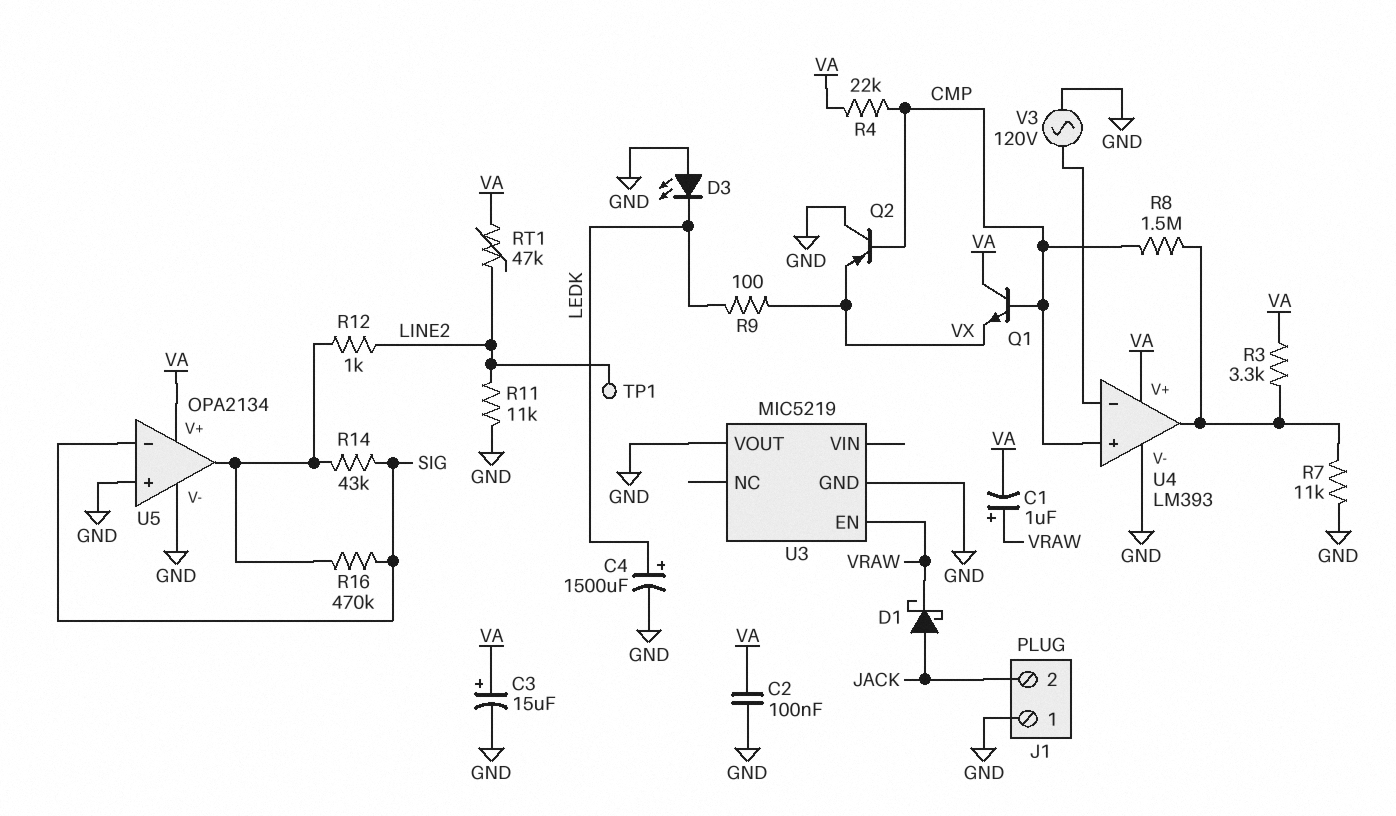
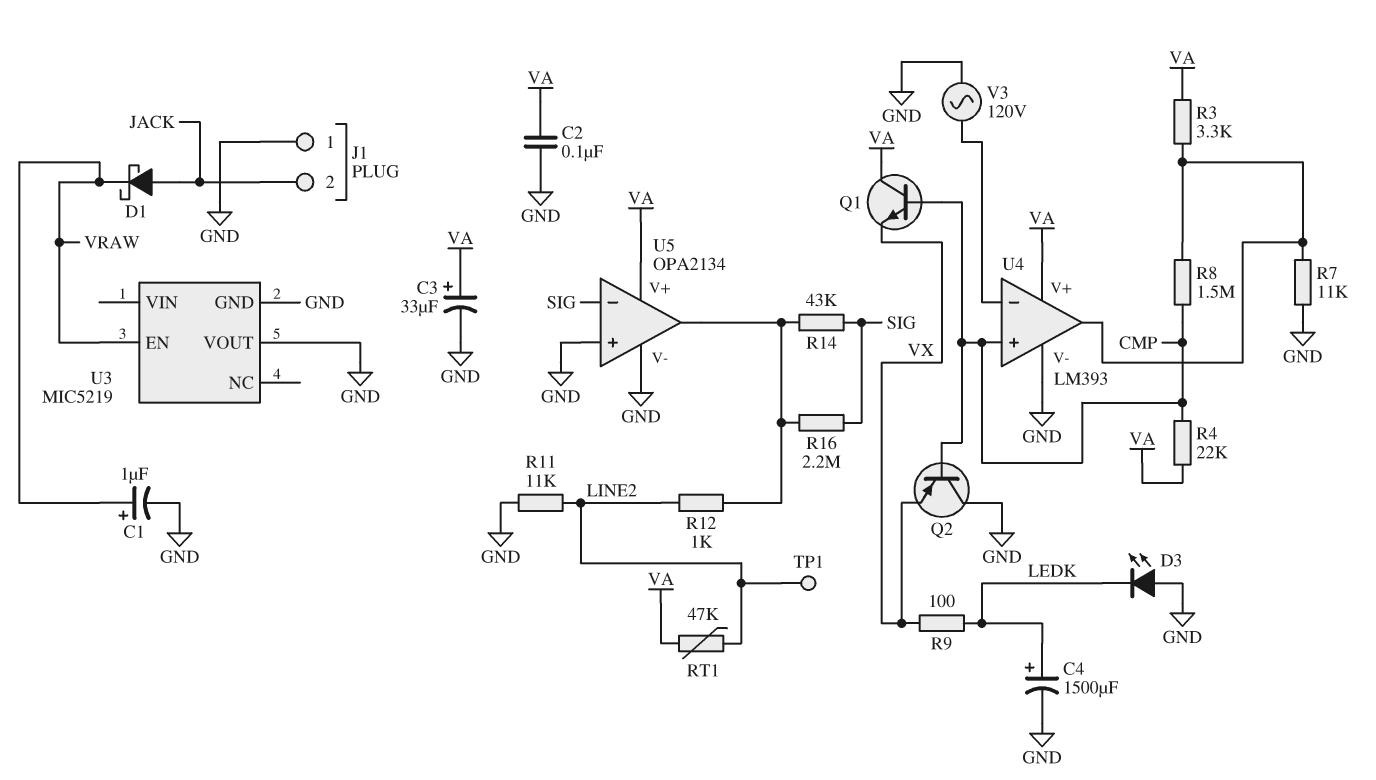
C1: 1uF (plus VRAW, minus VA) -> 1uF (plus VRAW, minus GND)
C3: 15uF (plus VA, minus GND) -> 33uF (plus VA, minus GND)
R16: 470k (SIG, U5/out) -> 2.2M (SIG, U5/out)

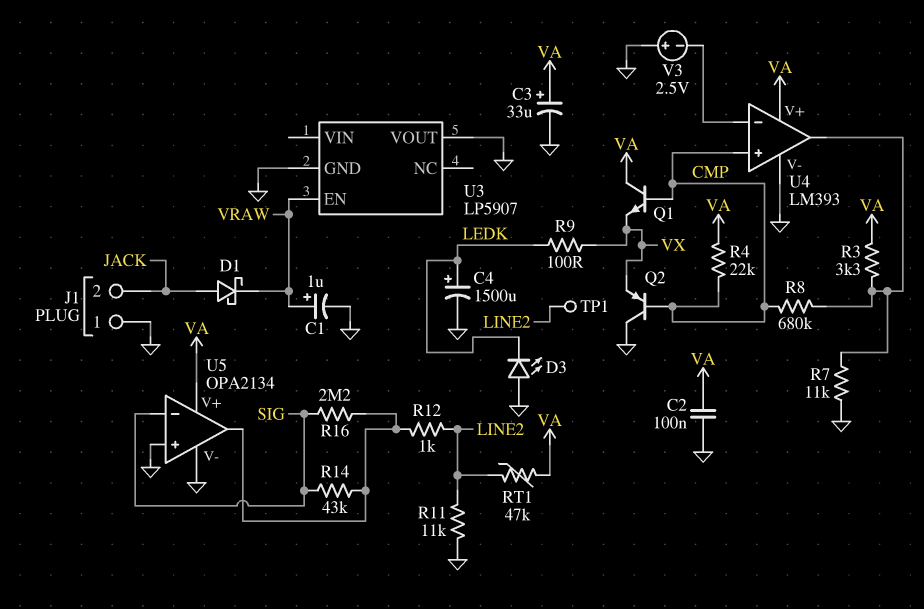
R8: 1.5M (CMP, U4/out) -> 680k (CMP, U4/out)
U3: MIC5219 -> LP5907
V3: AC 120V (GND, U4/in-) -> 2.5V (plus GND, minus U4/in-)

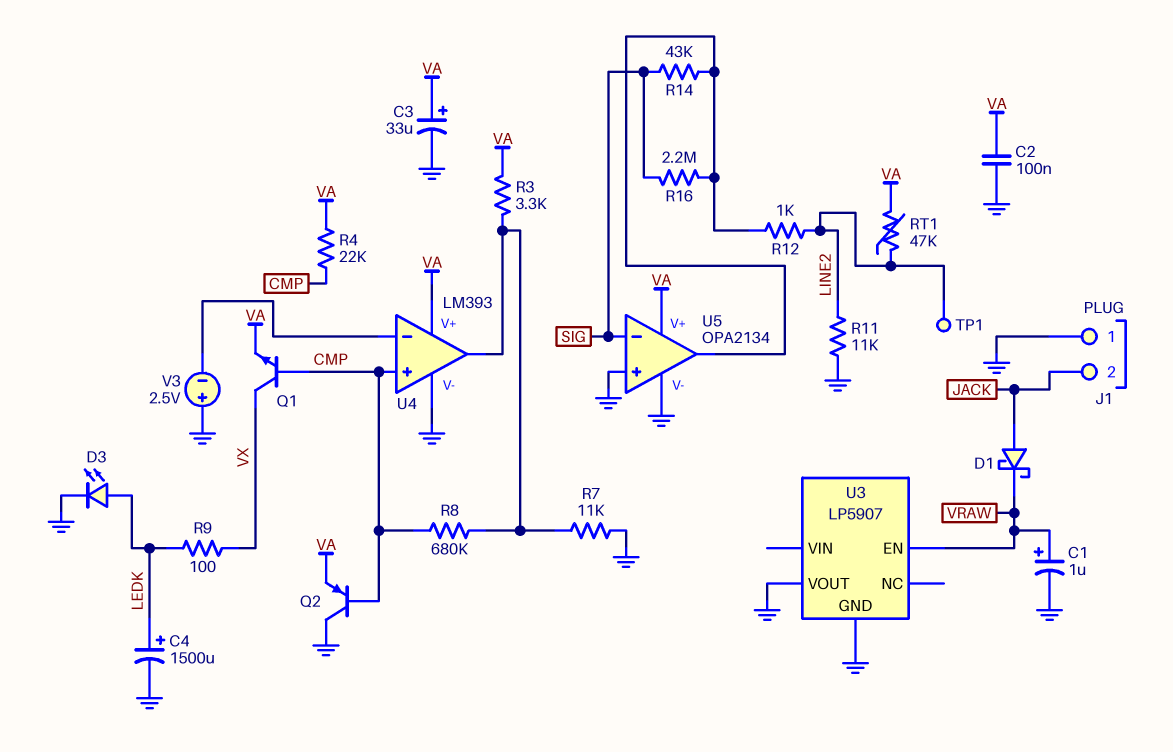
D3: LED (A GND, K LEDK) -> LED (A LEDK, K GND)
Q1: NPN (B CMP, C VA, E VX) -> NPN (B CMP, C VX, E VA)
Q2: PNP (B CMP, C GND, E VX) -> PNP (B CMP, C GND, E VA)

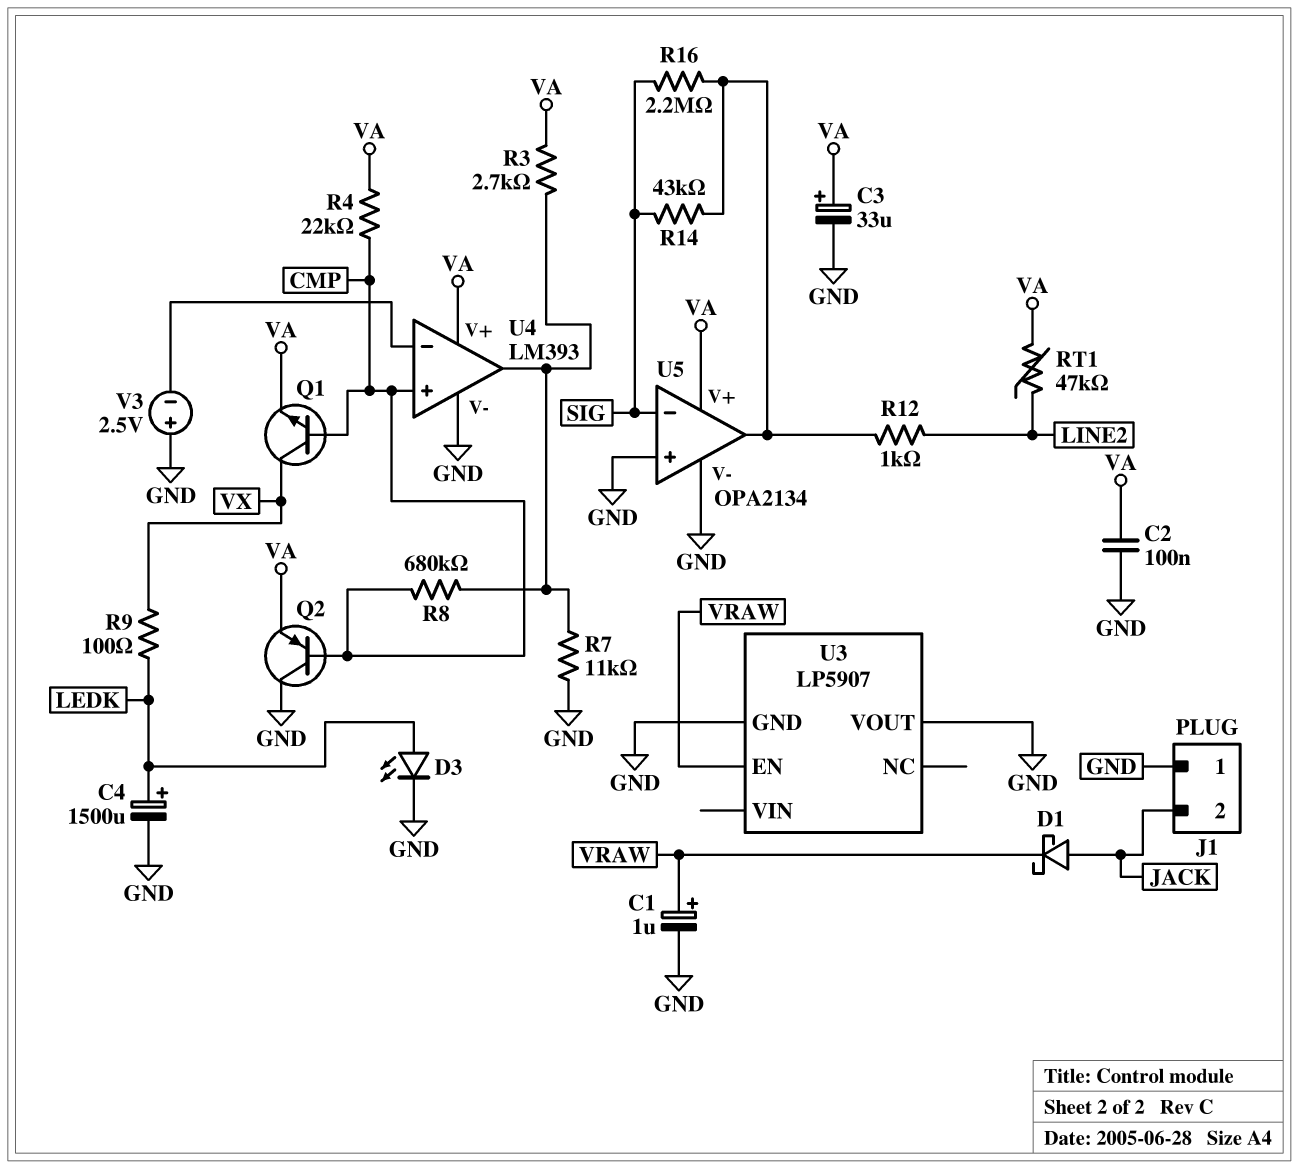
R3: 3.3k (U4/out, VA) -> 2.7k (U4/out, VA)
R11: 11k (GND, LINE2) -> none
TP1: test point (LINE2) -> none

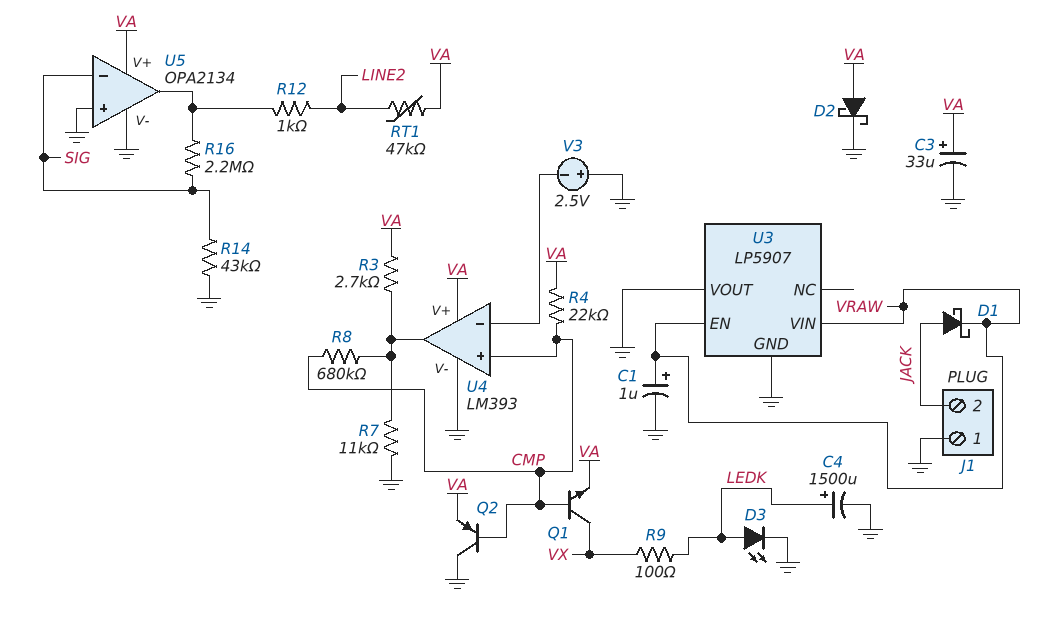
C2: 100nF (GND, VA) -> none
D2: none -> schottky (A VA, K GND)
R14: 43k (SIG, U5/out) -> 43k (GND, SIG)
U3 pin VIN: none -> VRAW

